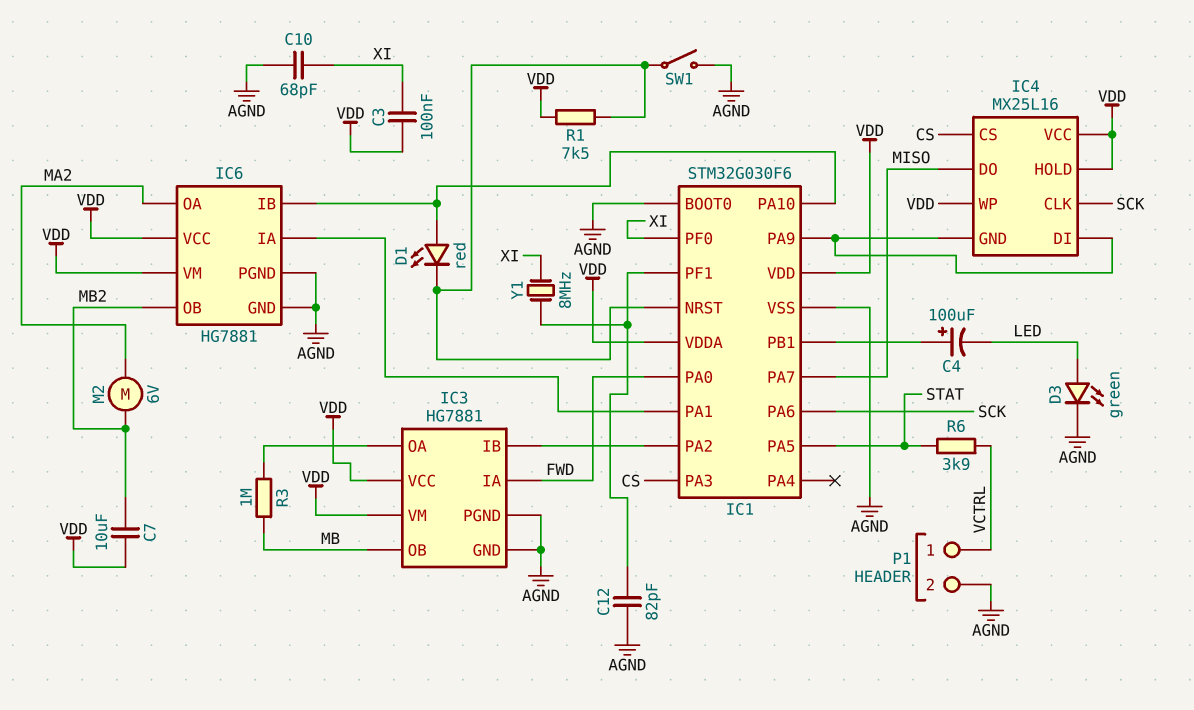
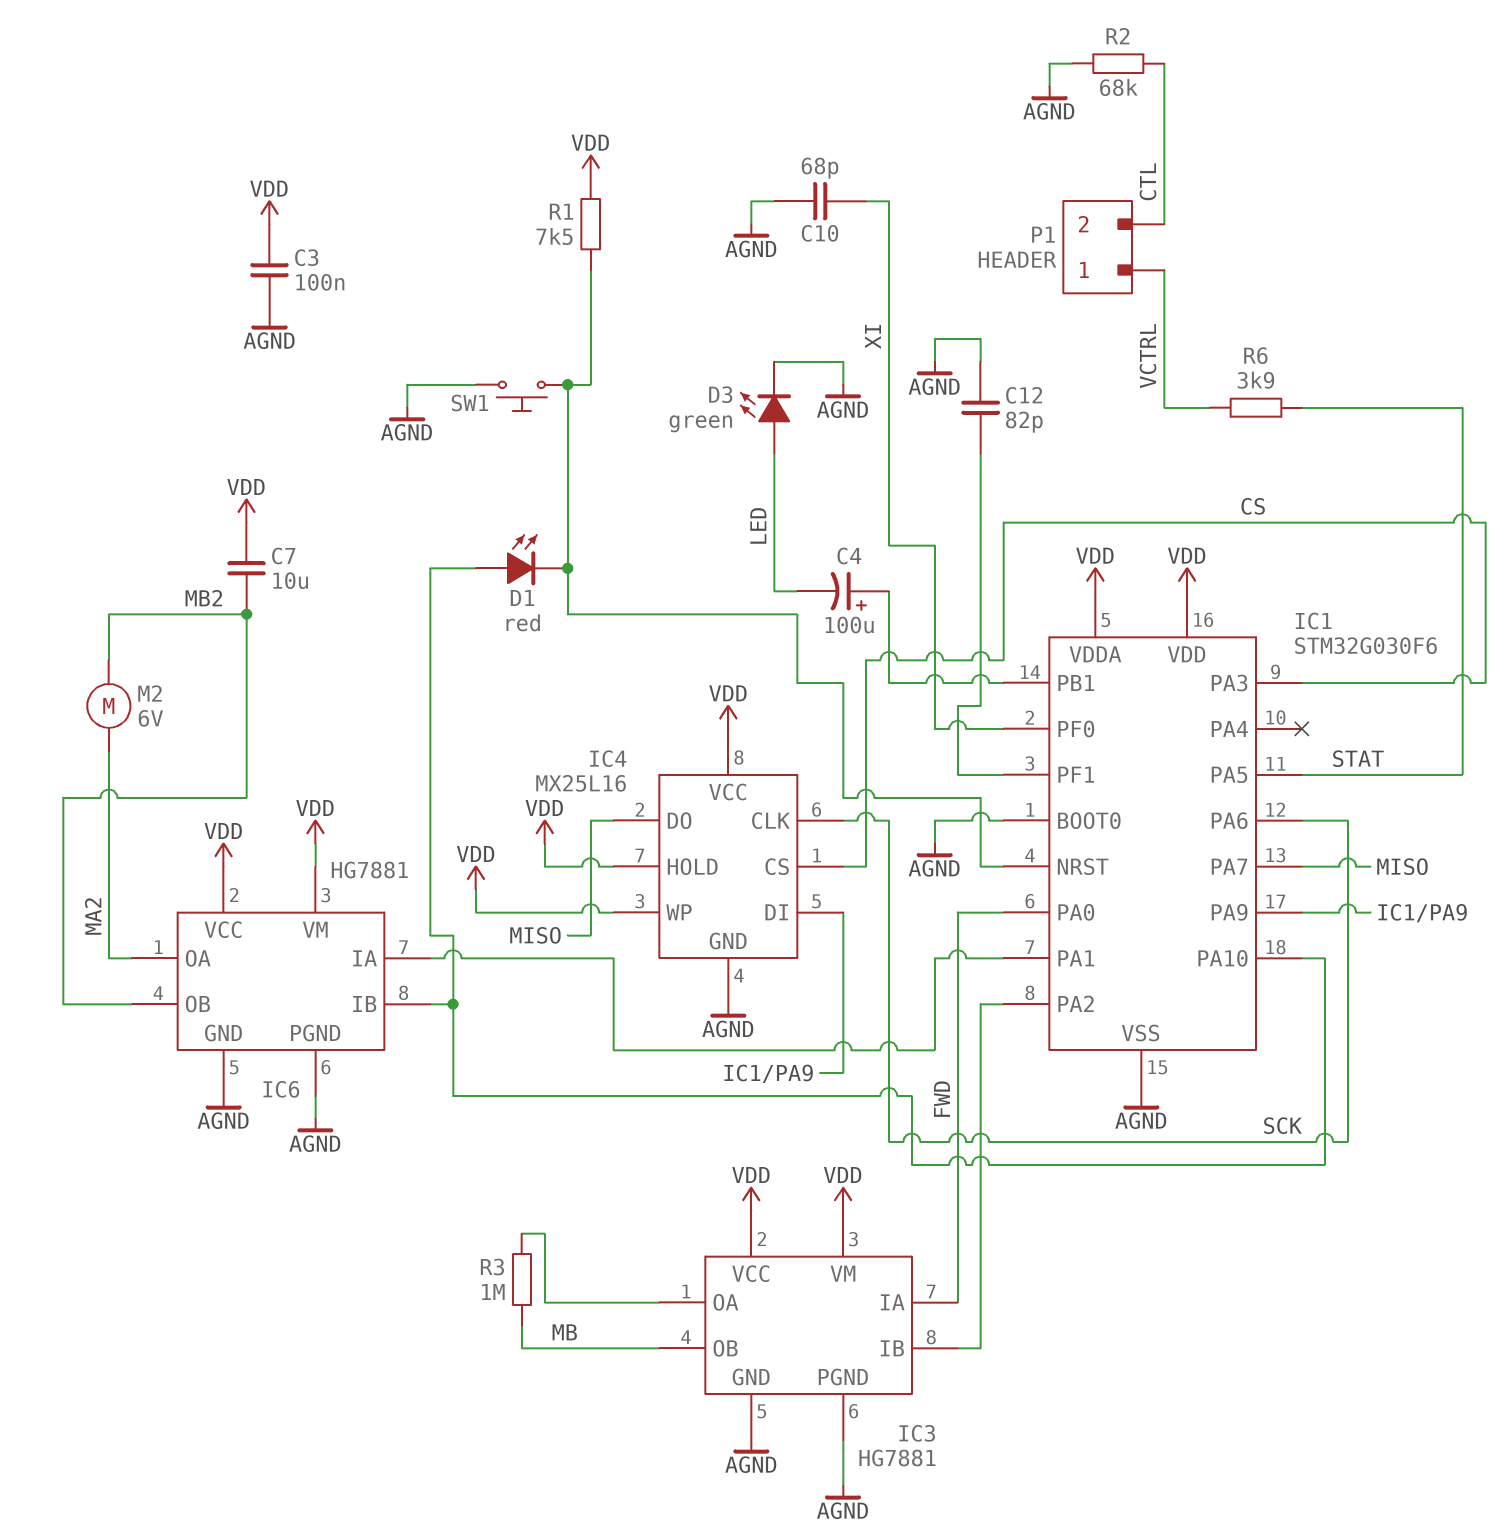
C3: 100nF (VDD, XI) -> 100nF (AGND, VDD)
IC4 pin GND: IC1/PA9 -> AGND
P1 pin 2: AGND -> CTL
R2: none -> 68k (AGND, CTL)
SW1: switch (AGND, IC1/NRST) -> button (AGND, IC1/NRST)
Y1: 8MHz (IC1/PF1, XI) -> none

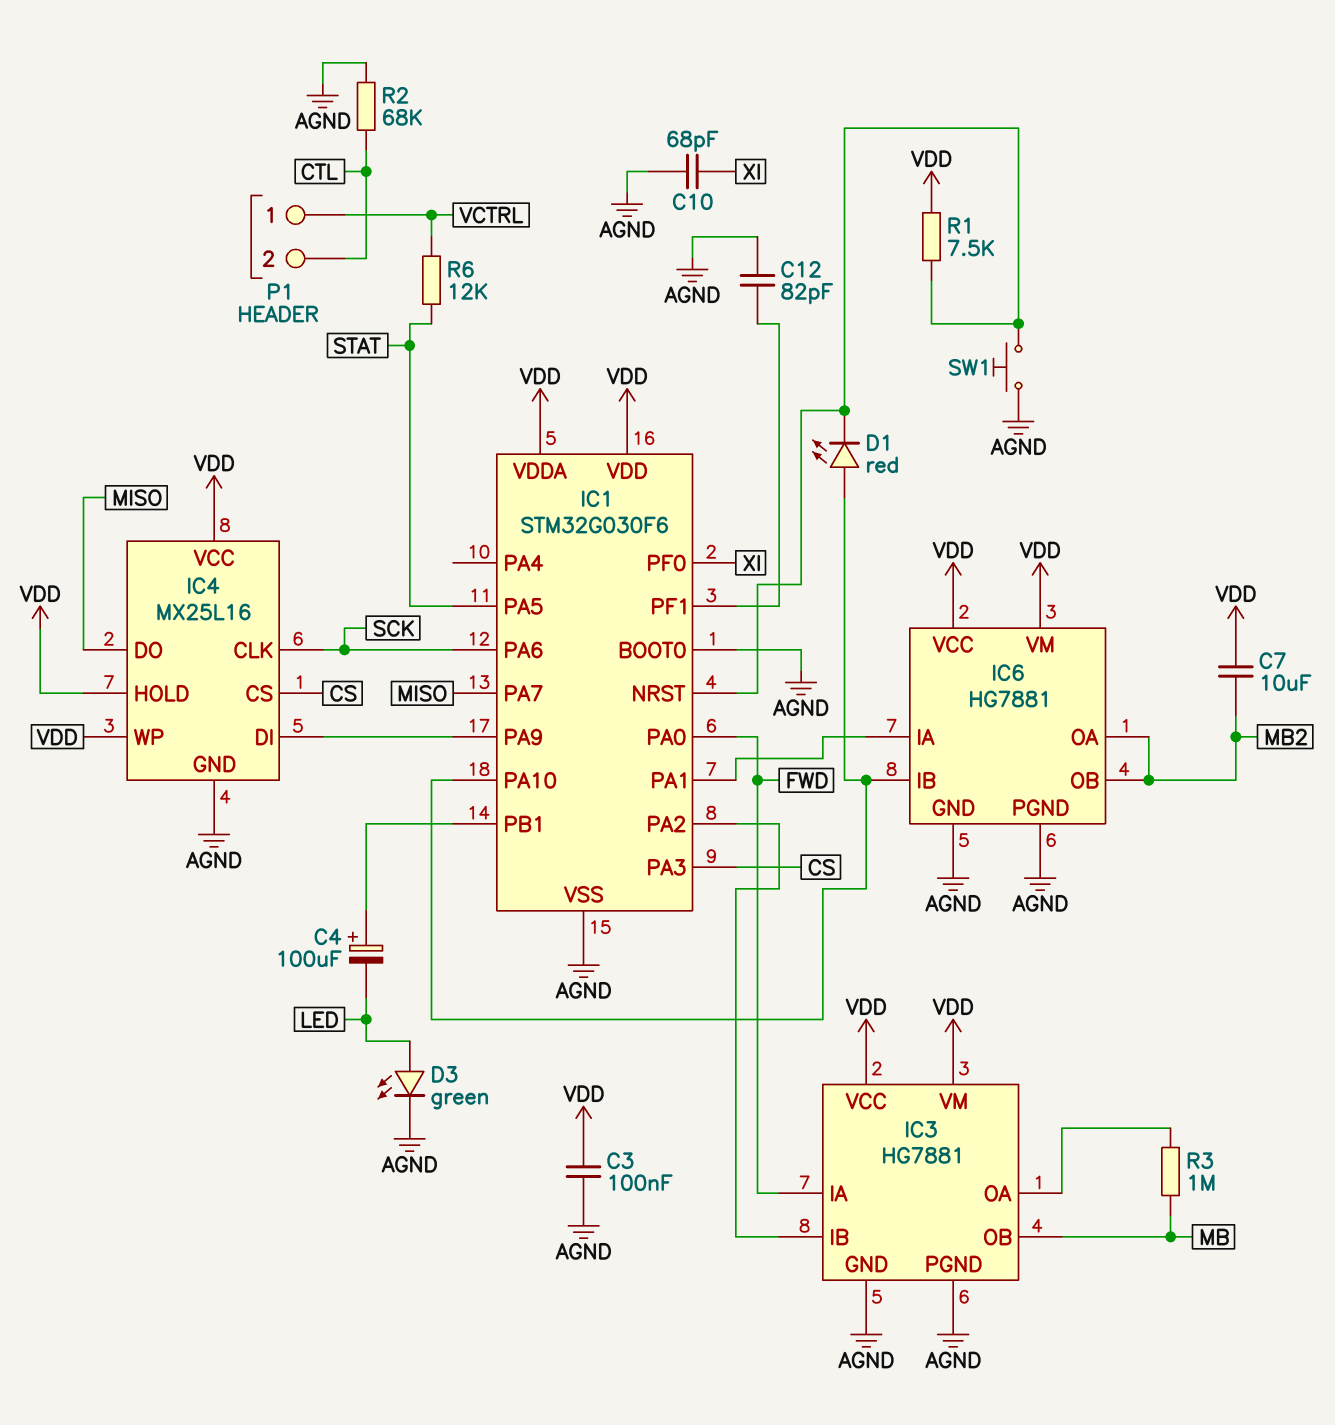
IC6 pin OA: MA2 -> MB2
M2: motor 6V (MA2, MB2) -> none
R6: 3.9k (STAT, VCTRL) -> 12k (STAT, VCTRL)

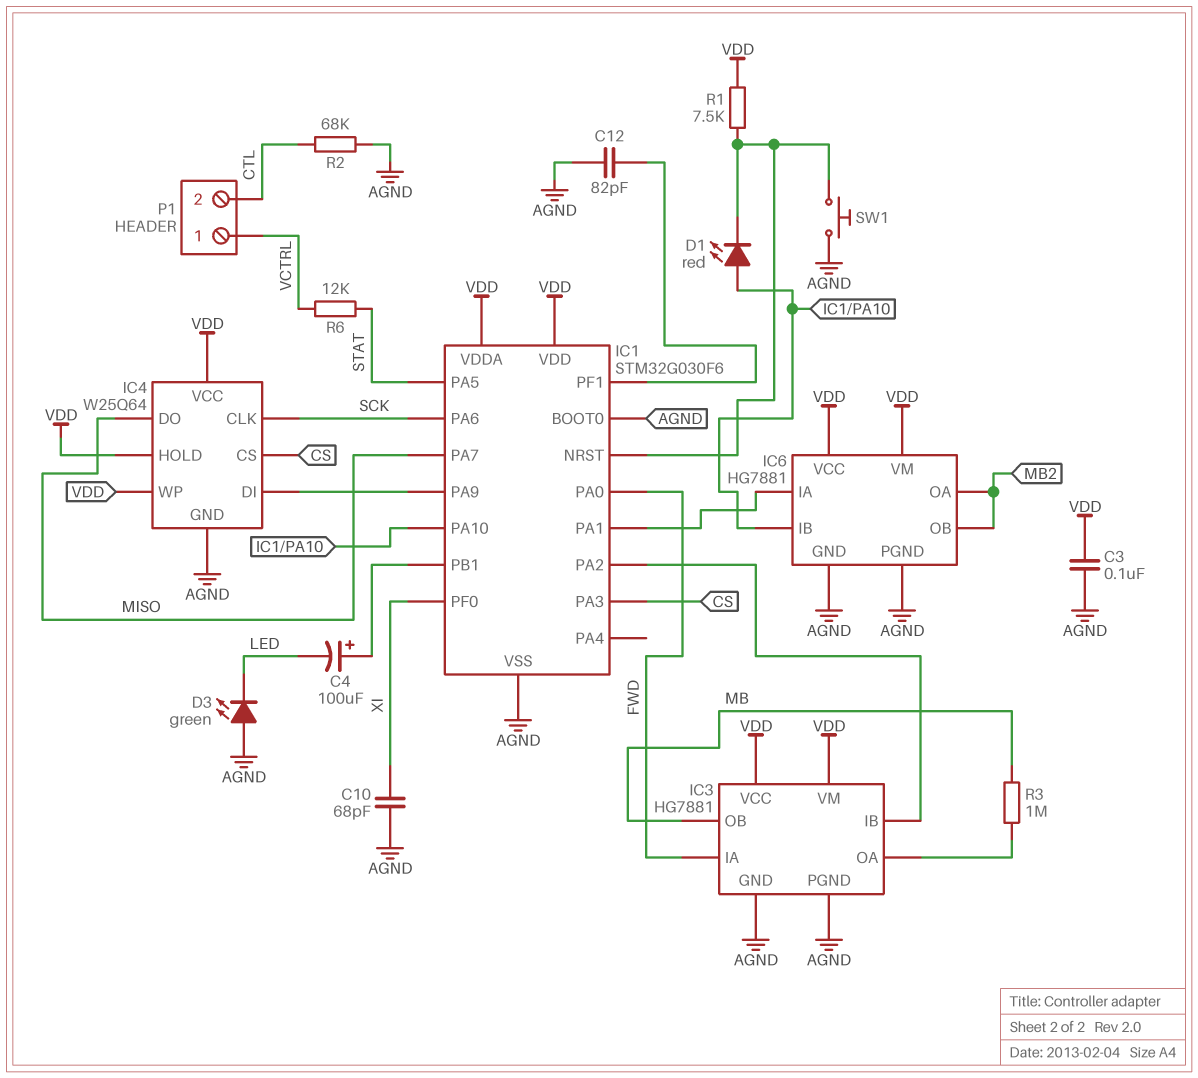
C7: 10uF (MB2, VDD) -> none
D3: LED green (A LED, K AGND) -> LED green (A AGND, K LED)
IC4: MX25L16 -> W25Q64

